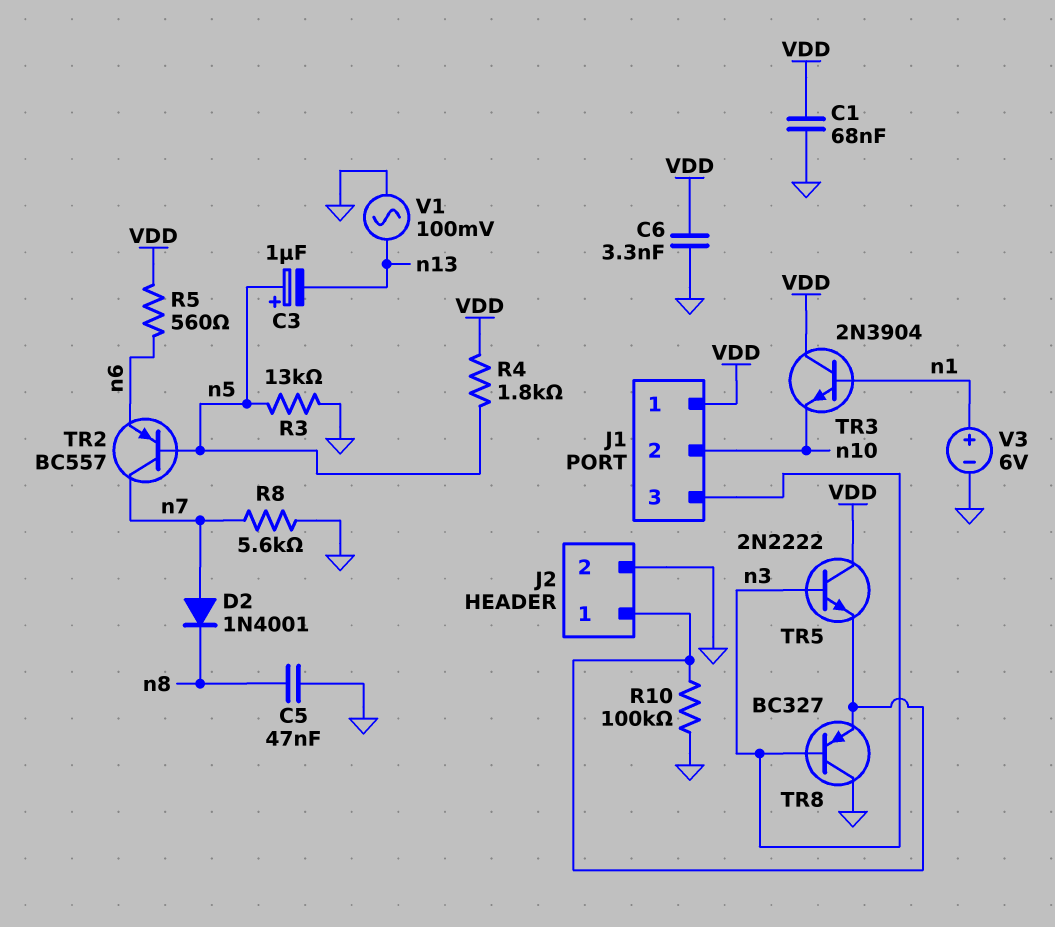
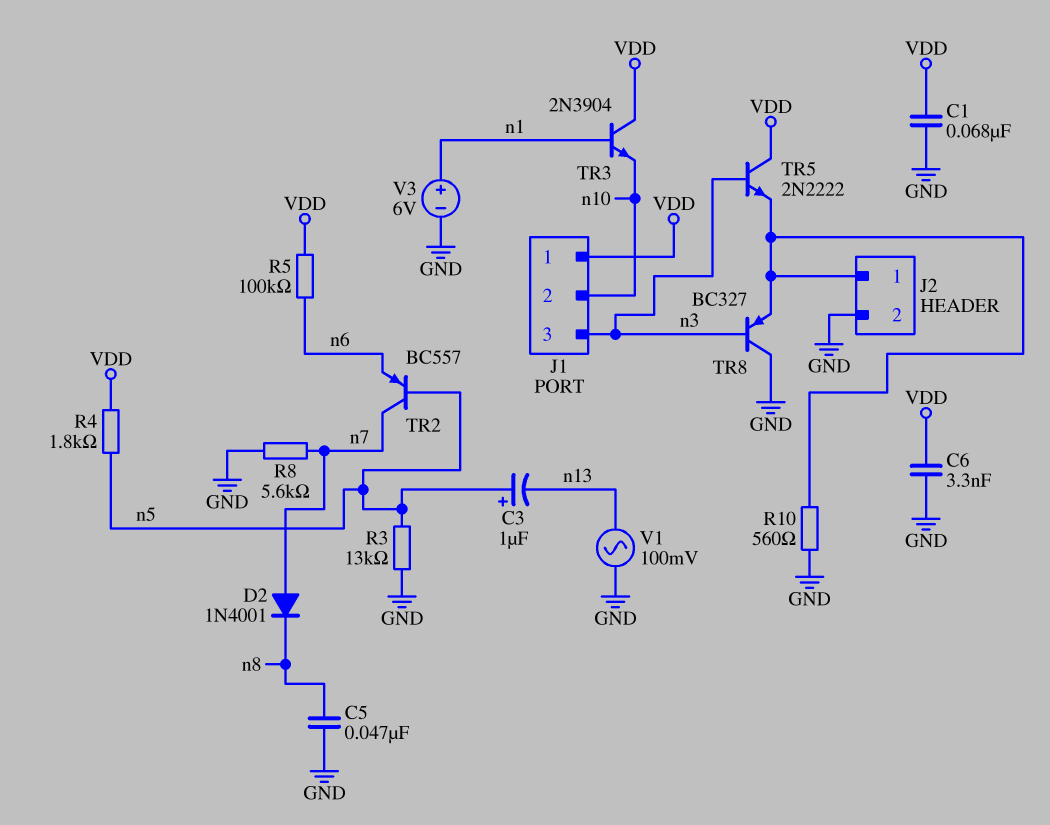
R5: 560 (VDD, n6) -> 100k (VDD, n6)
R10: 100k (GND, J2/1) -> 560 (GND, J2/1)

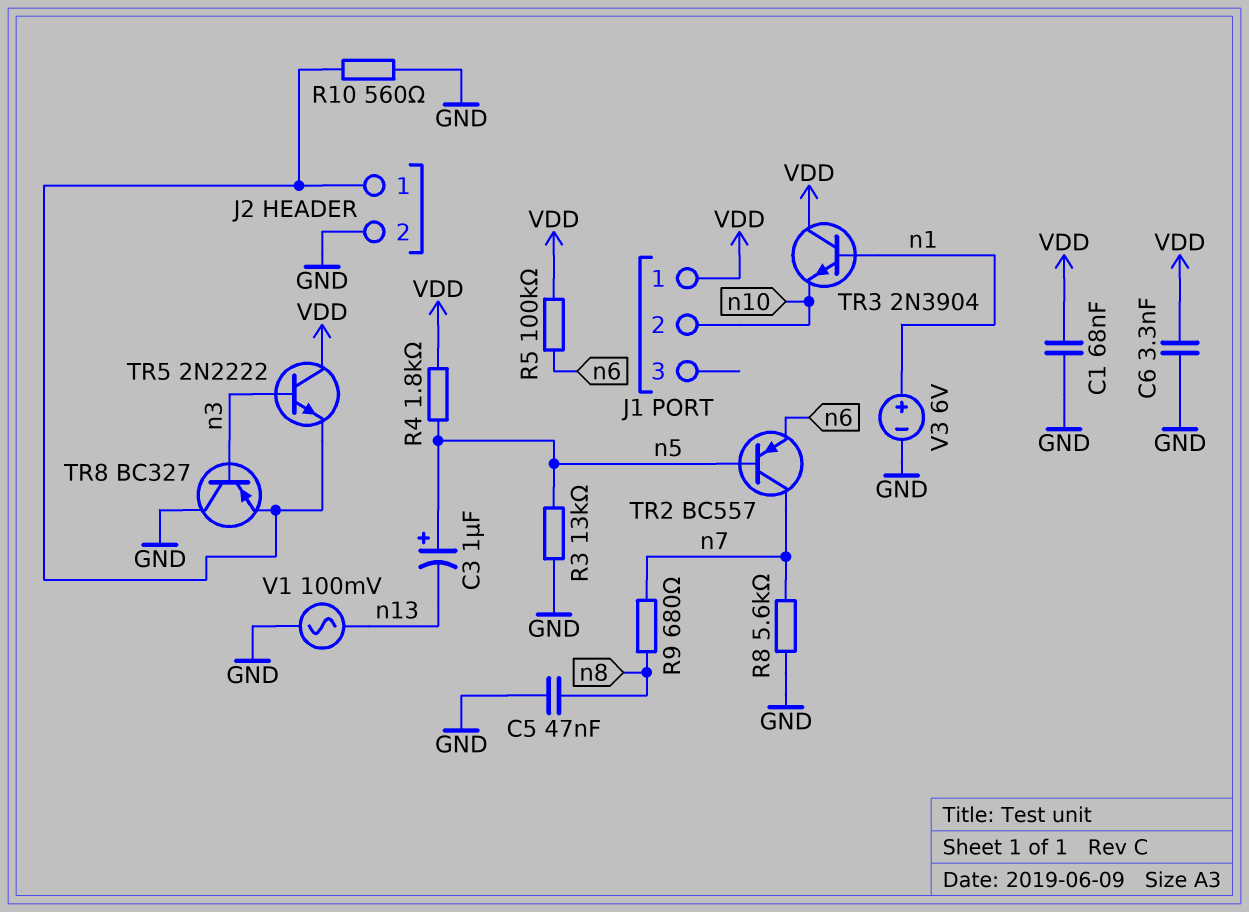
D2: diode 1N4001 (A n7, K n8) -> none
J1 pin 3: n3 -> none
R9: none -> 680 (n7, n8)

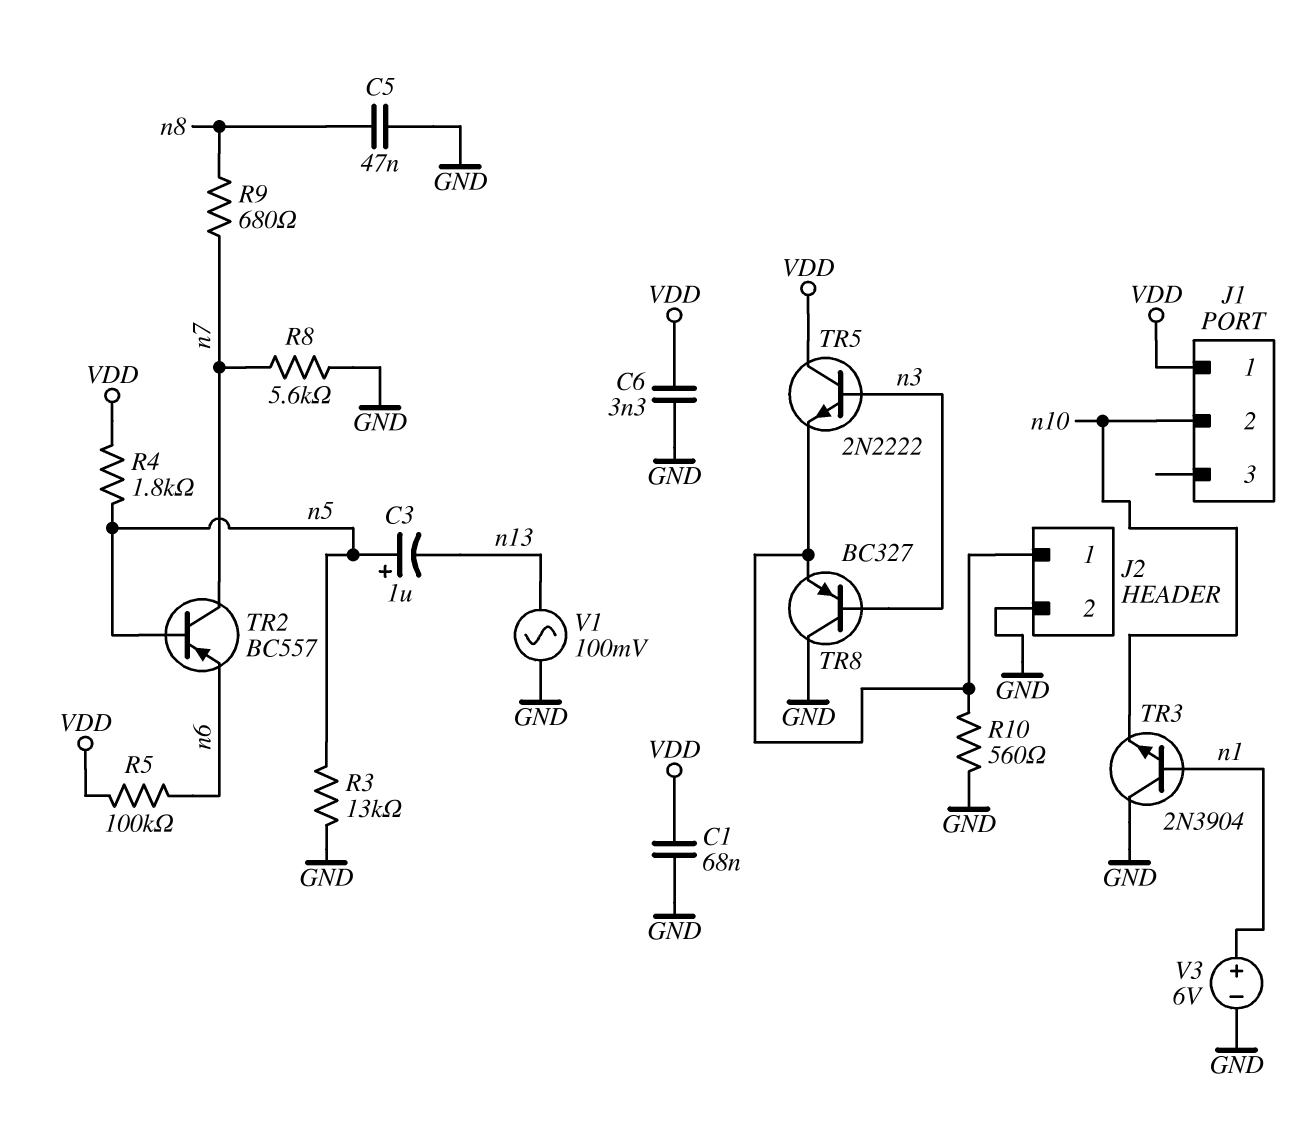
TR3: NPN 2N3904 (B n1, C VDD, E n10) -> NPN 2N3904 (B n1, C GND, E n10)

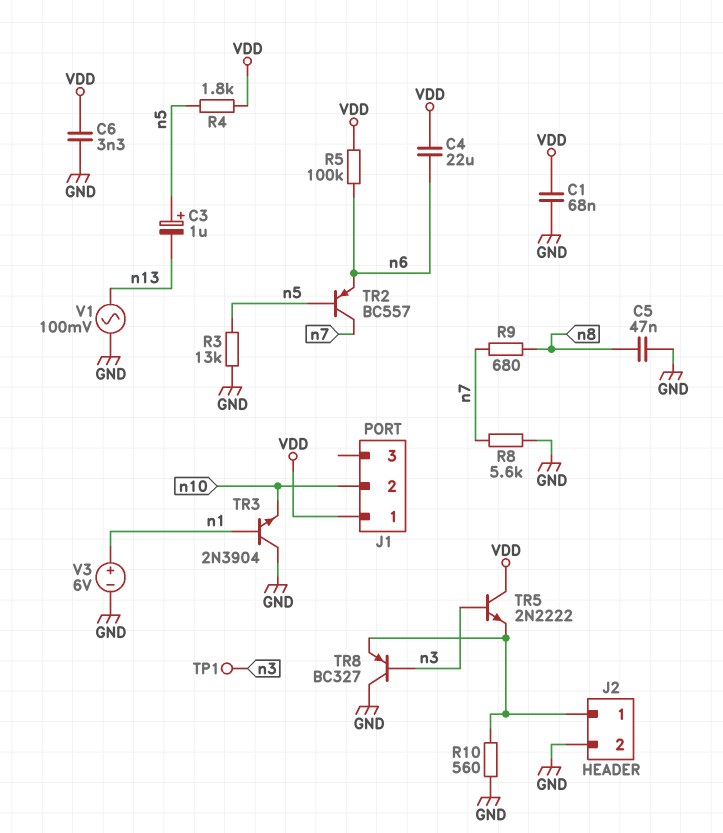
C4: none -> 22uF (VDD, n6)
TP1: none -> test point (n3)

